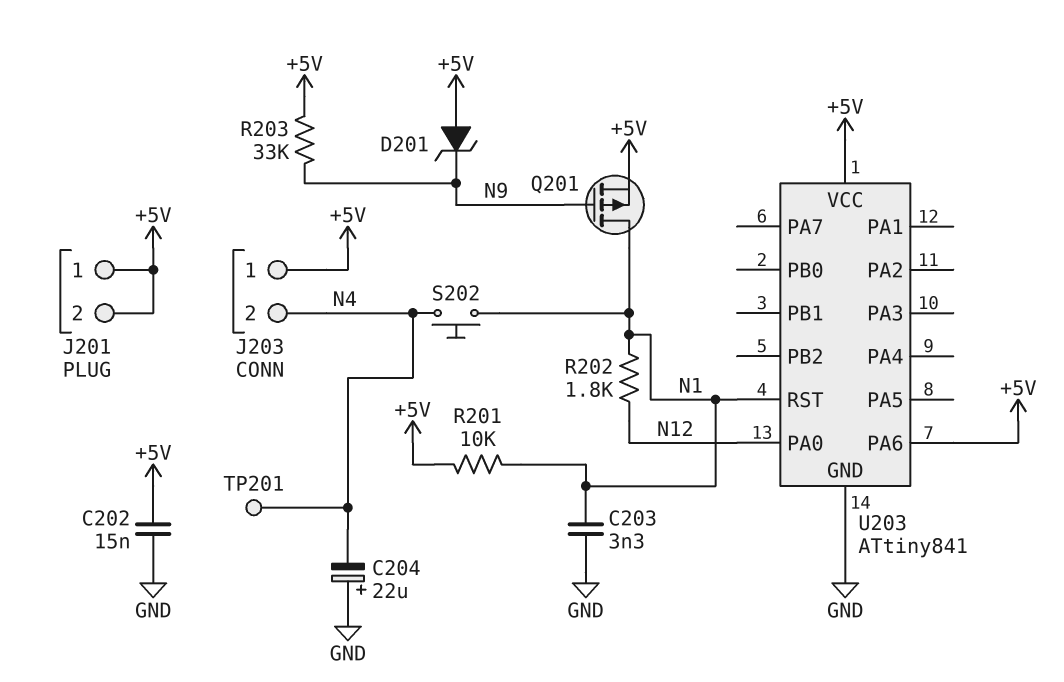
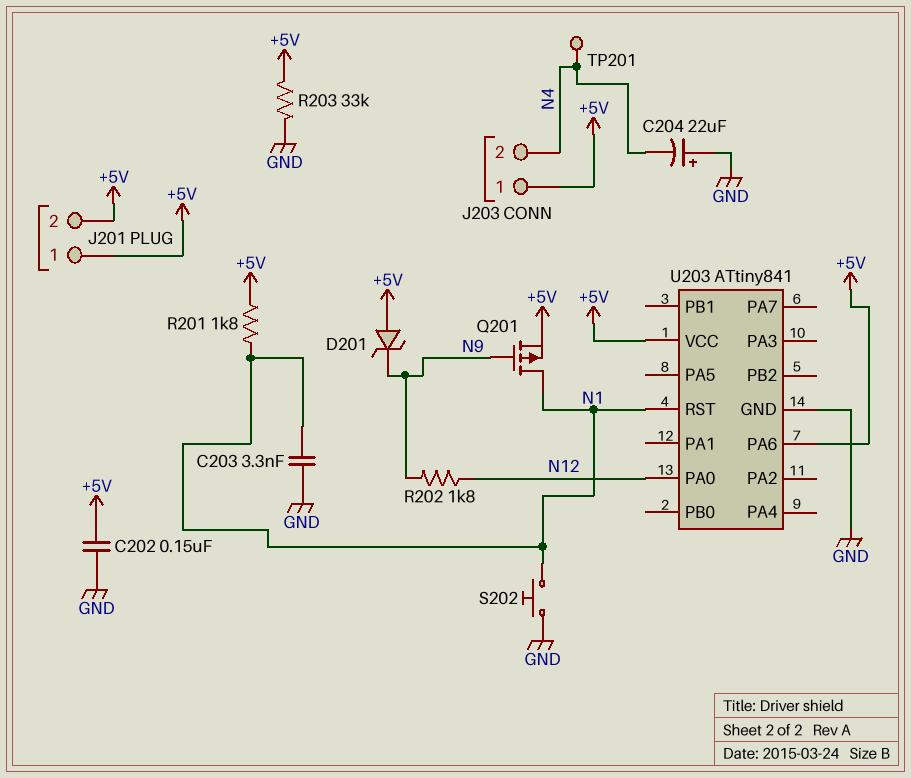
C202: 15nF (+5V, GND) -> 150nF (+5V, GND)
R201: 10k (+5V, N1) -> 1.8k (+5V, N1)
R202: 1.8k (N1, N12) -> 1.8k (N9, N12)
R203: 33k (+5V, N9) -> 33k (+5V, GND)
S202: button (N1, N4) -> button (GND, N1)

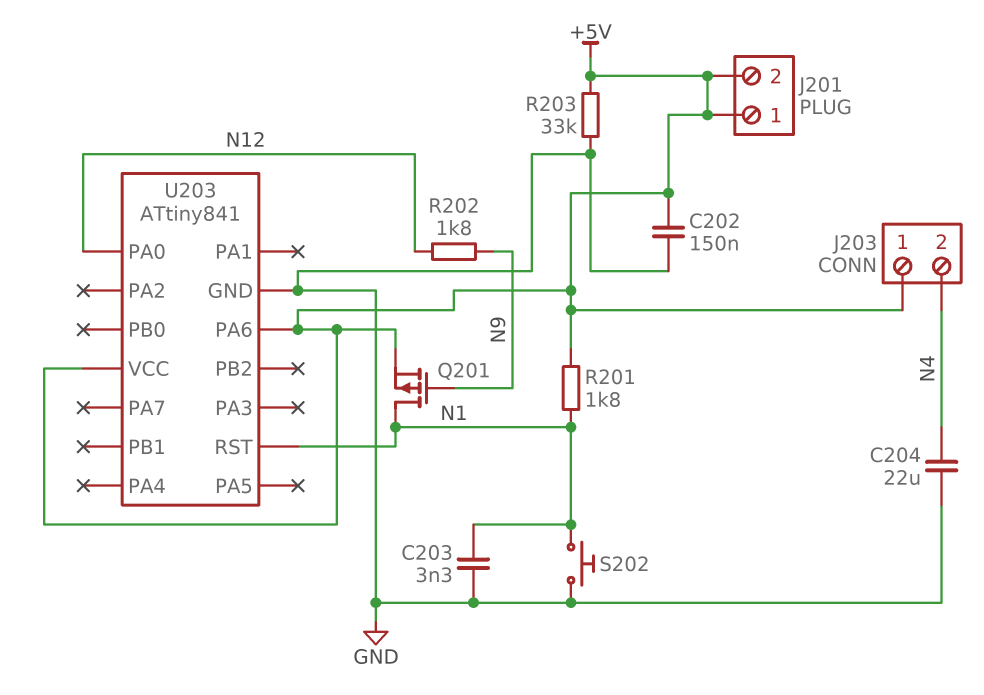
C204: 22uF (plus GND, minus N4) -> 22uF (GND, N4)
D201: zener (A +5V, K N9) -> none
TP201: test point (N4) -> none

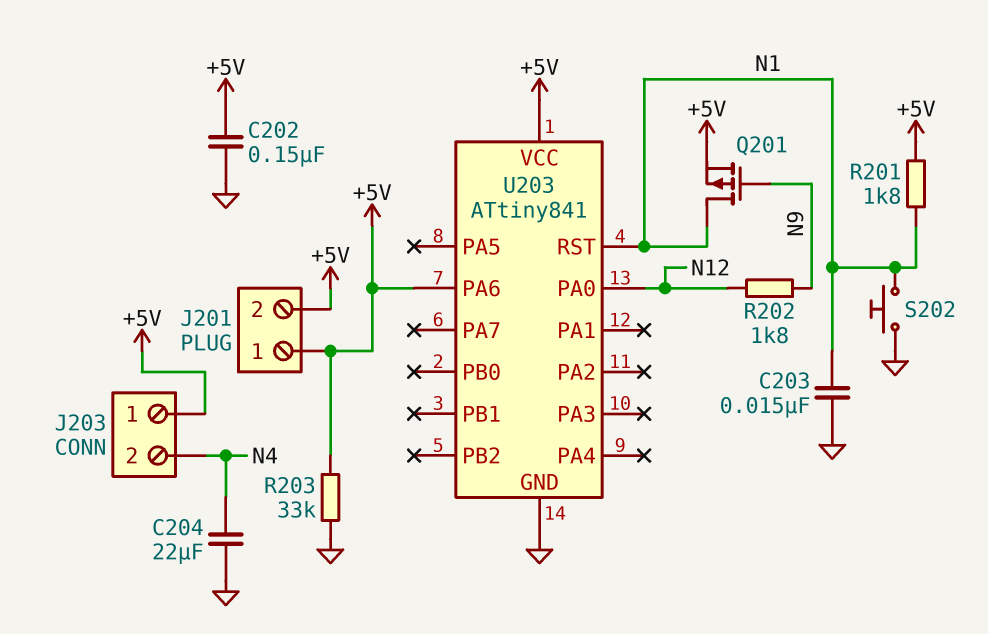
C203: 3.3nF (GND, N1) -> 15nF (GND, N1)

